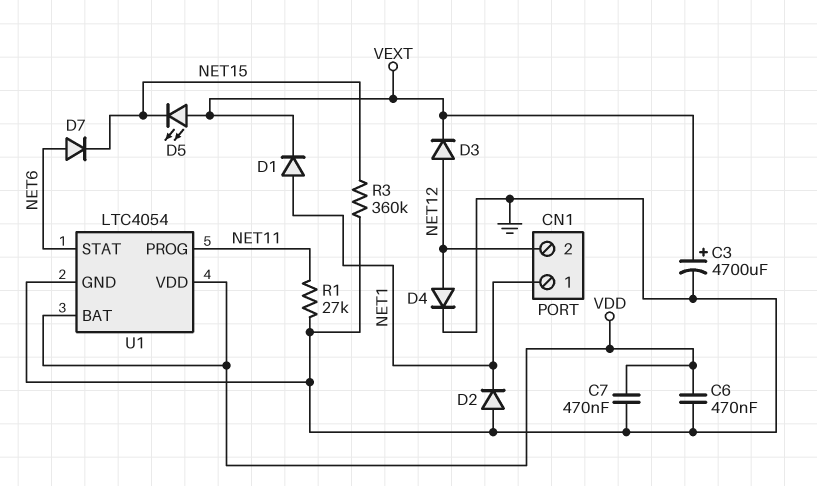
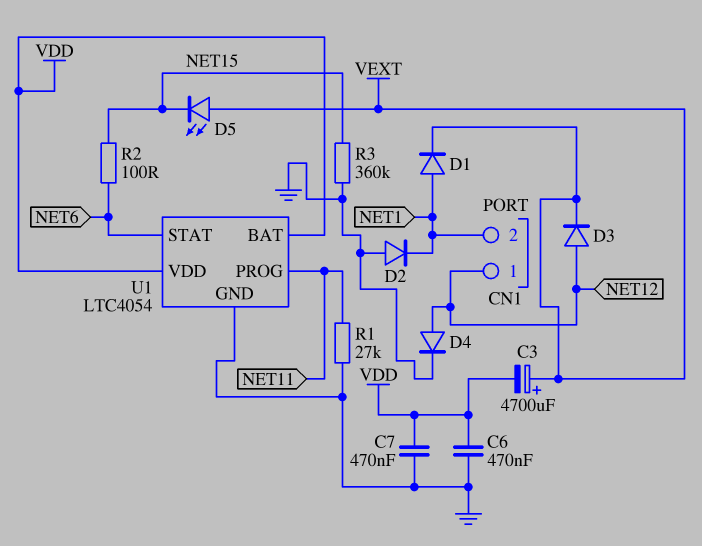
C3: 4700uF (plus VEXT, minus GND) -> 4700uF (plus VEXT, minus VDD)
CN1 pin 1: NET1 -> NET12
CN1 pin 2: NET12 -> NET1
D7: diode (A NET6, K NET15) -> none
R2: none -> 100 (NET6, NET15)

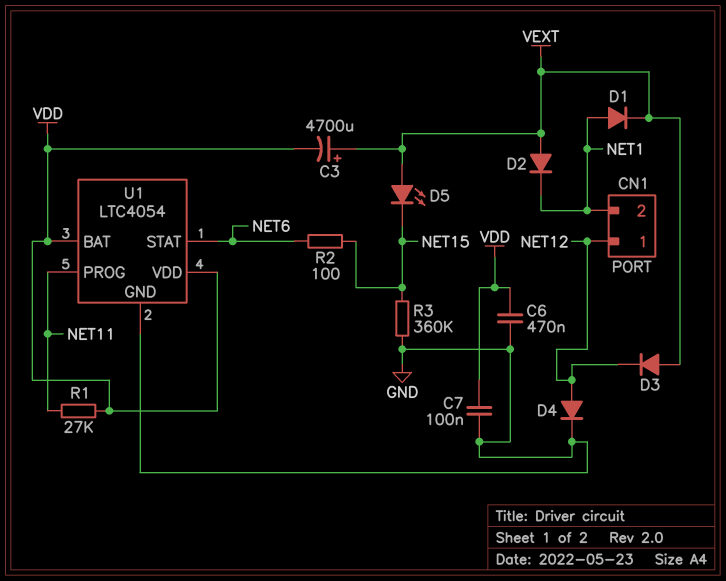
C7: 470nF (GND, VDD) -> 100nF (GND, VDD)
D2: diode (A GND, K NET1) -> diode (A VEXT, K NET1)
D3: diode (A NET12, K VEXT) -> diode (A VEXT, K NET12)
R1: 27k (GND, NET11) -> 27k (NET11, VDD)

